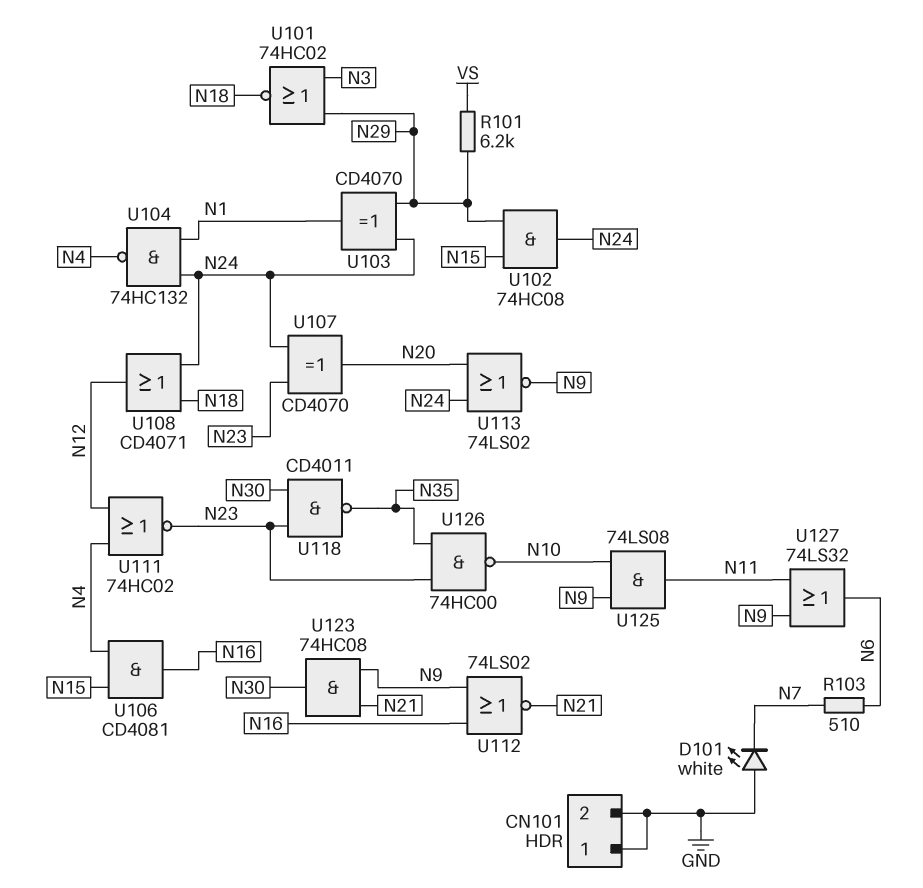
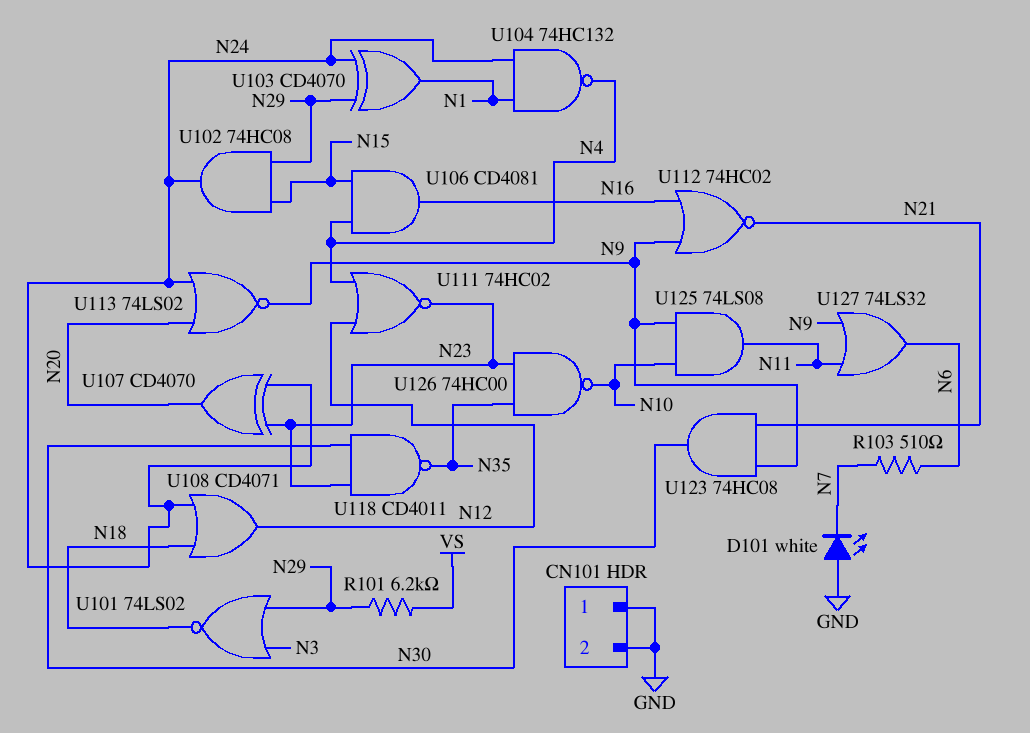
U101: NOR 74HC02 (in N3, in N29, out N18) -> NOR 74LS02 (in N3, in N29, out N18)
U112: NOR 74LS02 (in N9, in N16, out N21) -> NOR 74HC02 (in N9, in N16, out N21)

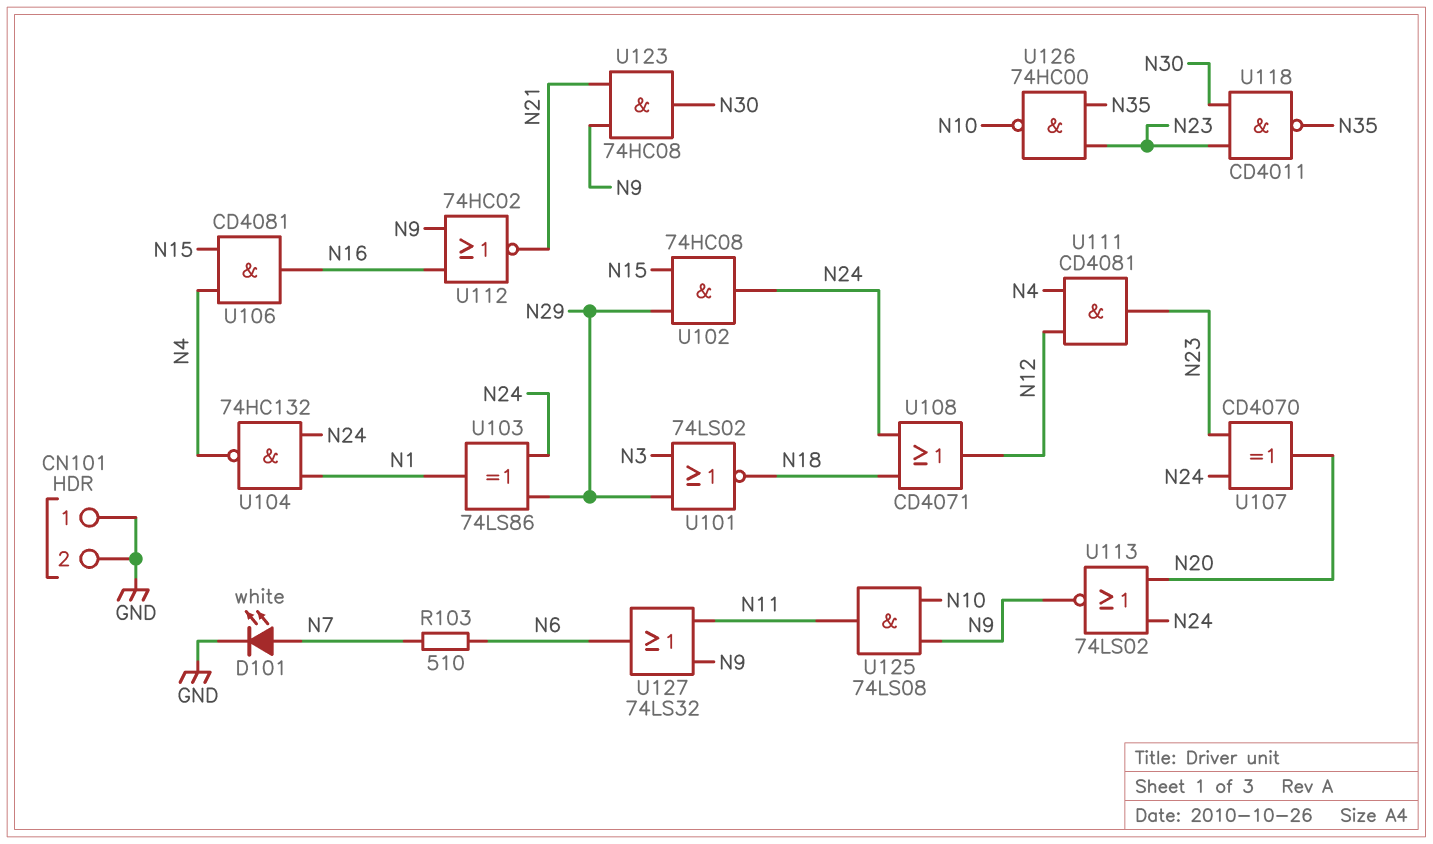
D101: LED white (A GND, K N7) -> LED white (A N7, K GND)
R101: 6.2k (N29, VS) -> none
U103: XOR CD4070 (in N24, in N29, out N1) -> XOR 74LS86 (in N24, in N29, out N1)
U111: NOR 74HC02 (in N4, in N12, out N23) -> AND CD4081 (in N4, in N12, out N23)

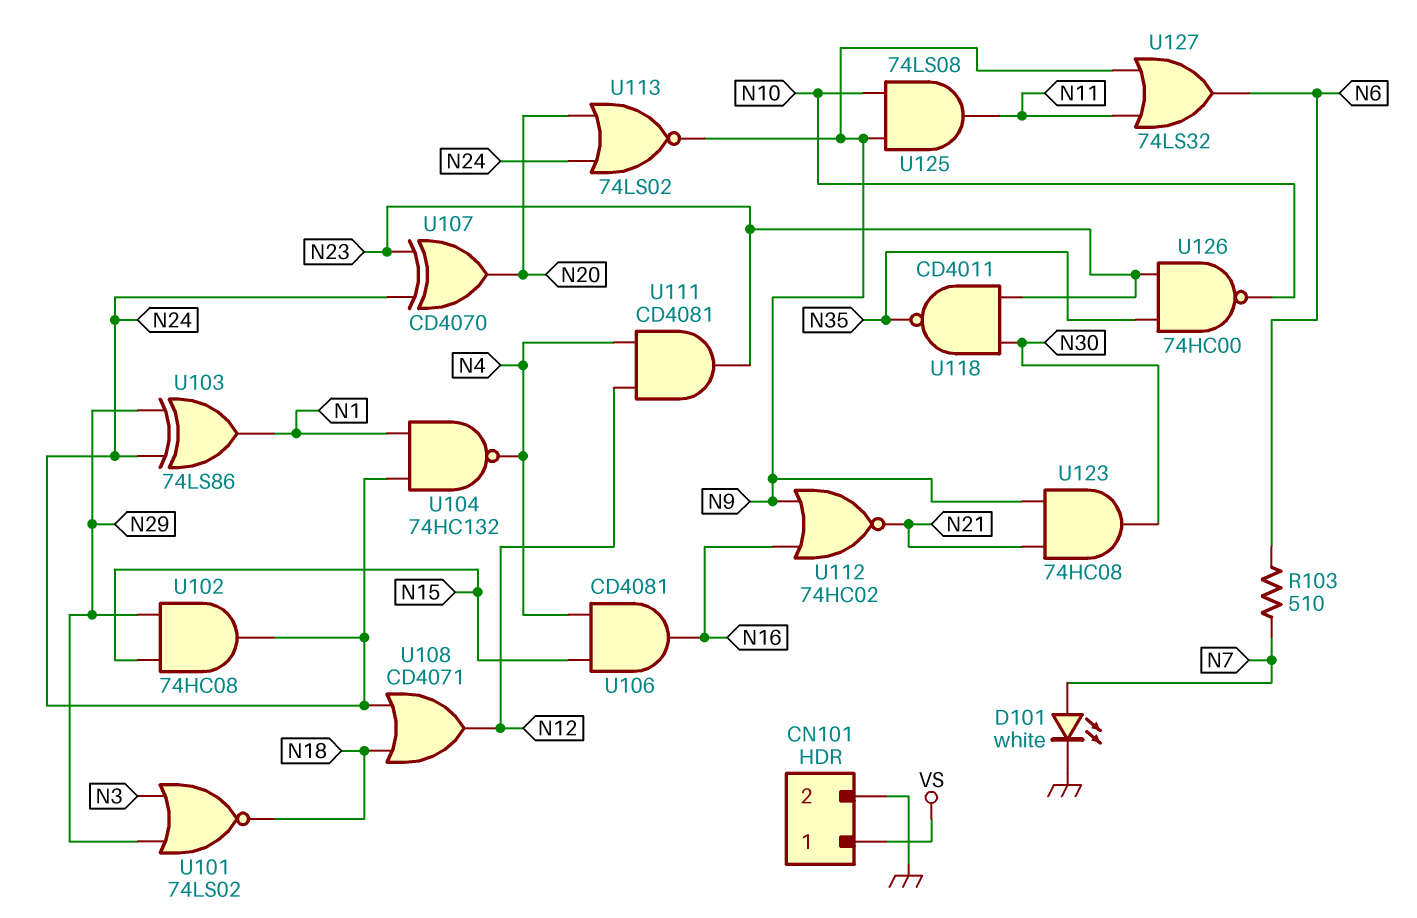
CN101 pin 1: GND -> VS

